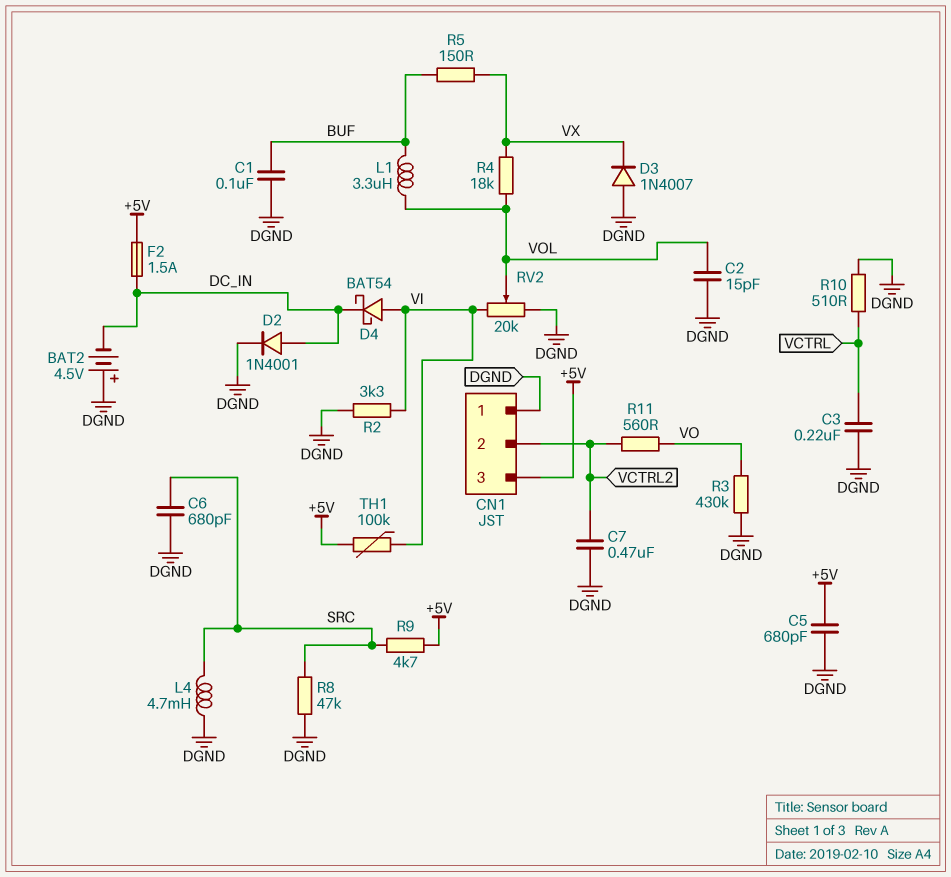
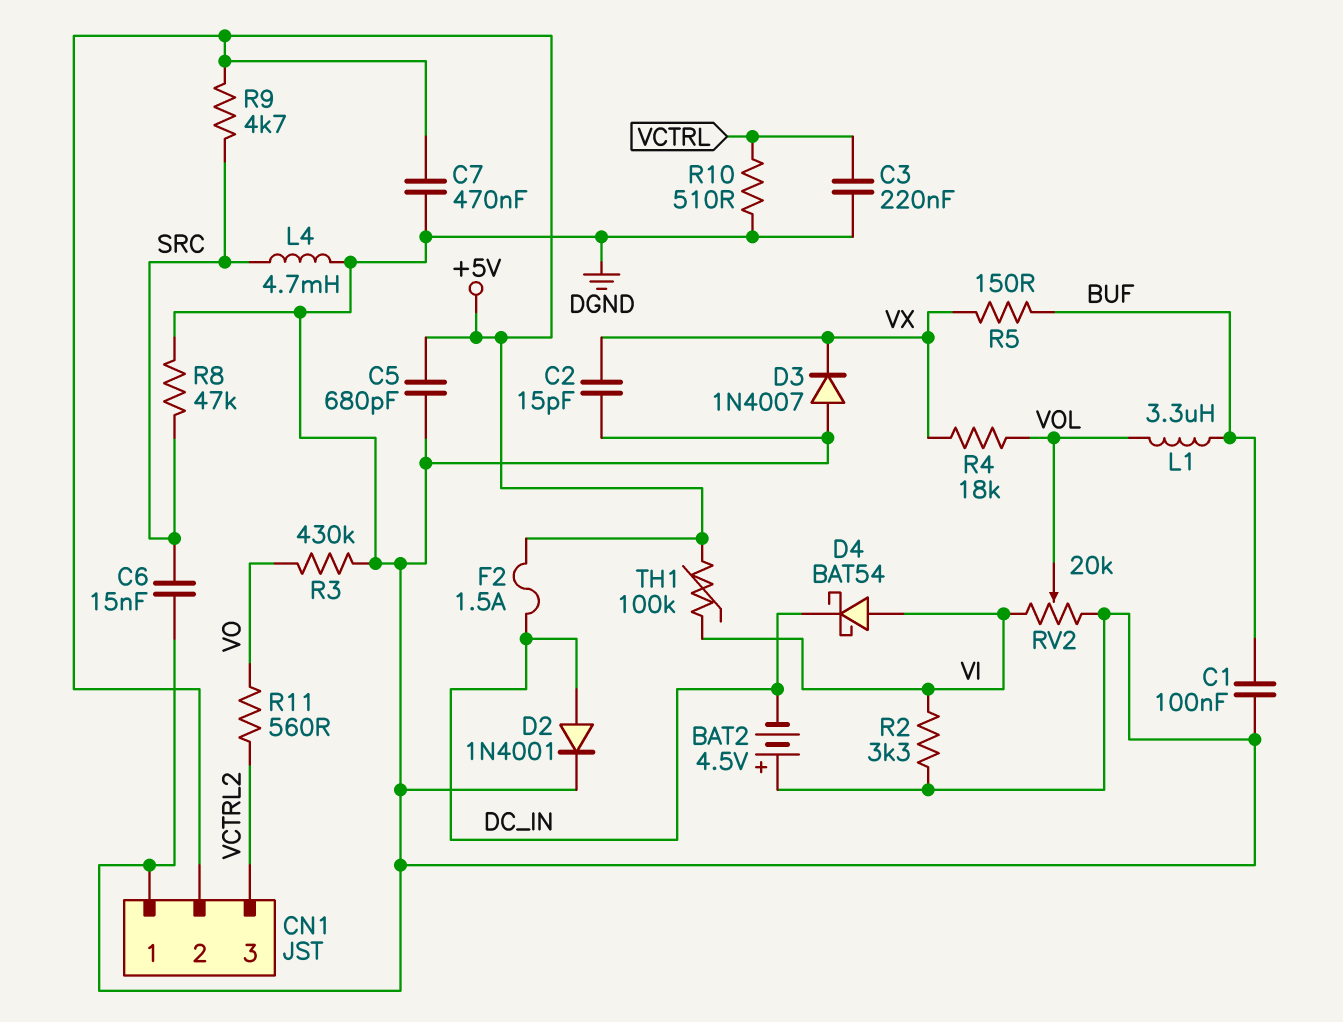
C2: 15pF (DGND, VOL) -> 15pF (DGND, VX)
C6: 680pF (DGND, SRC) -> 15nF (DGND, SRC)
C7: 470nF (DGND, VCTRL2) -> 470nF (+5V, DGND)
CN1 pin 2: VCTRL2 -> +5V
CN1 pin 3: +5V -> VCTRL2

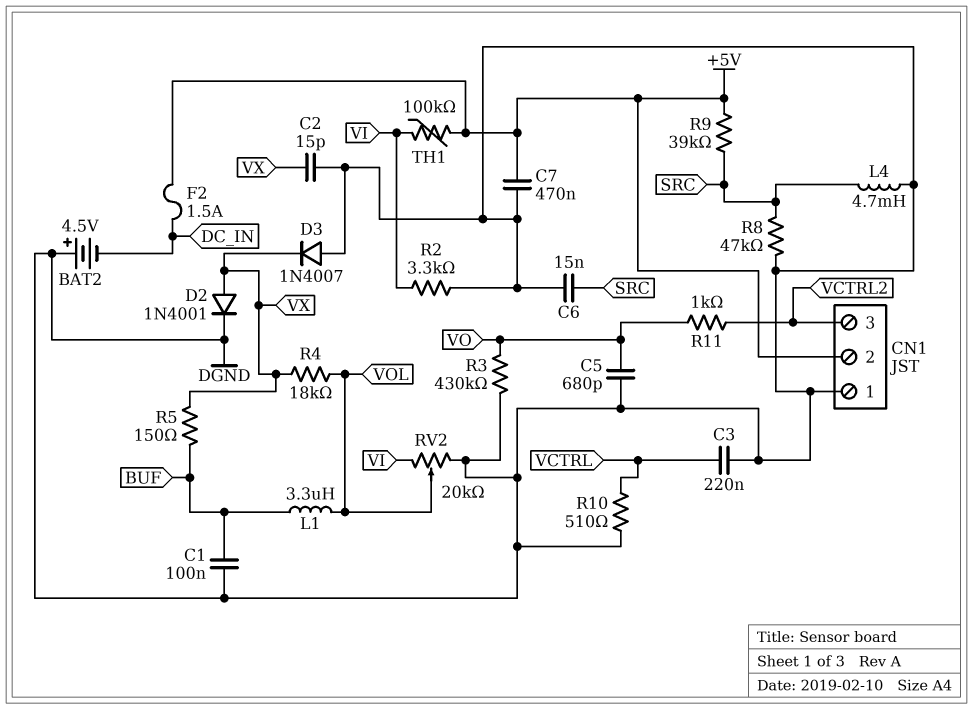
C5: 680pF (+5V, DGND) -> 680pF (DGND, VO)
D2: diode 1N4001 (A DC_IN, K DGND) -> diode 1N4001 (A VX, K DGND)
D4: schottky BAT54 (A VI, K DC_IN) -> none
R9: 4.7k (+5V, SRC) -> 39k (+5V, SRC)
R11: 560 (VCTRL2, VO) -> 1k (VCTRL2, VO)

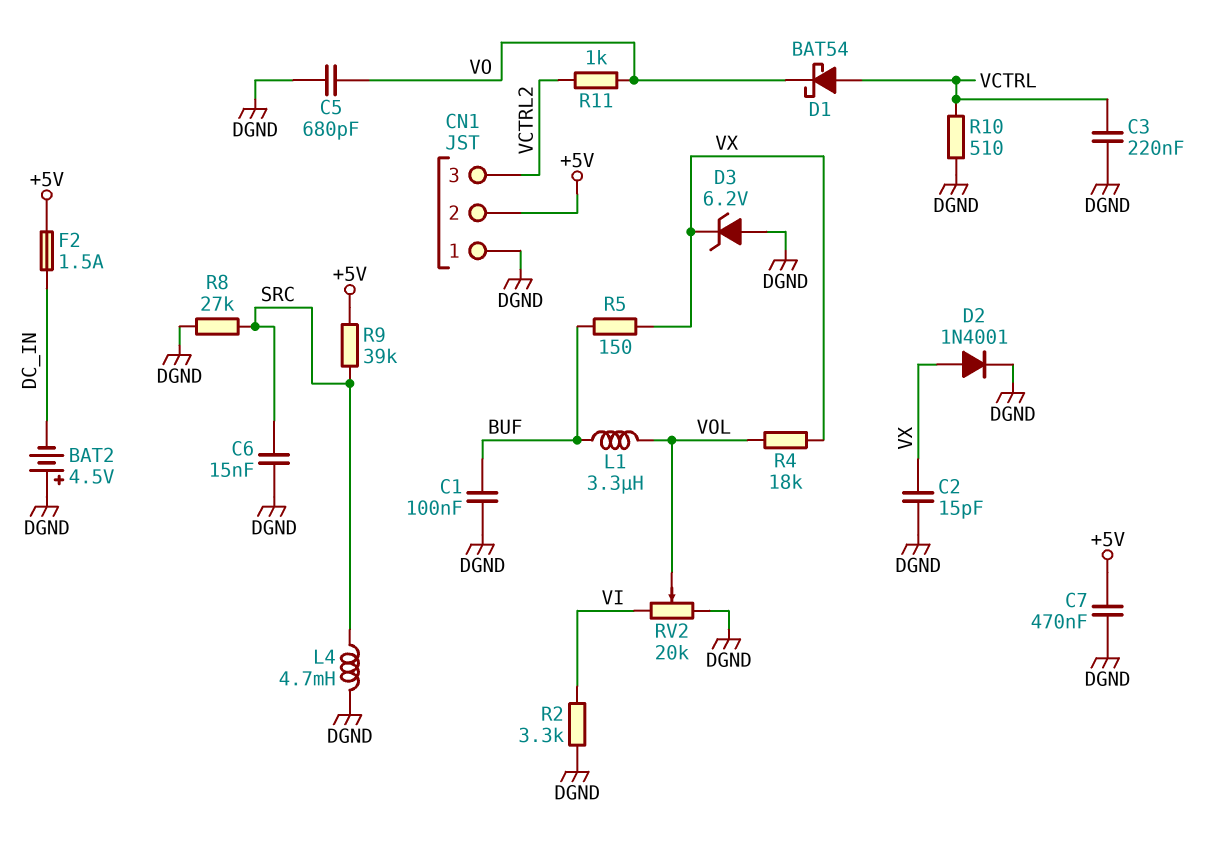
D1: none -> schottky BAT54 (A VCTRL, K VO)
D3: diode 1N4007 (A DGND, K VX) -> zener 6.2V (A DGND, K VX)
R3: 430k (DGND, VO) -> none
R8: 47k (DGND, SRC) -> 27k (DGND, SRC)
TH1: 100k (+5V, VI) -> none

